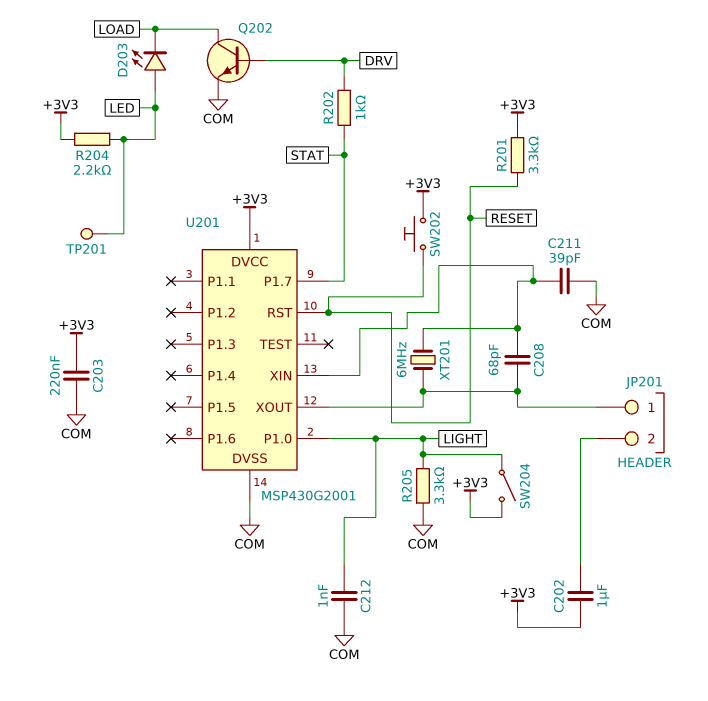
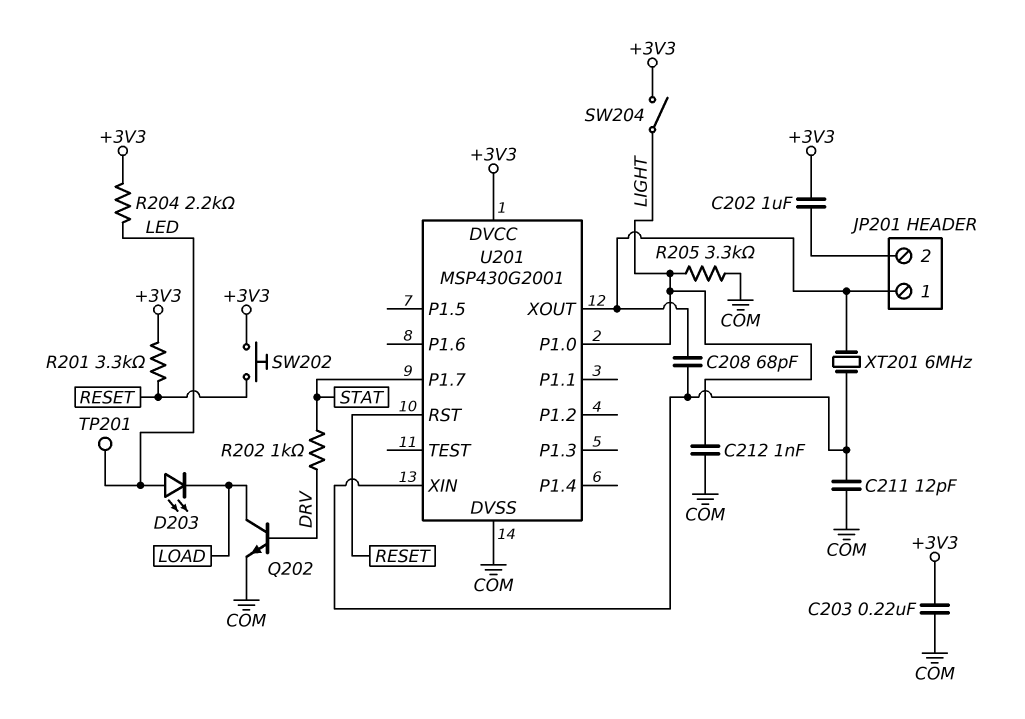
C211: 39pF (COM, U201/XIN) -> 12pF (COM, U201/XIN)

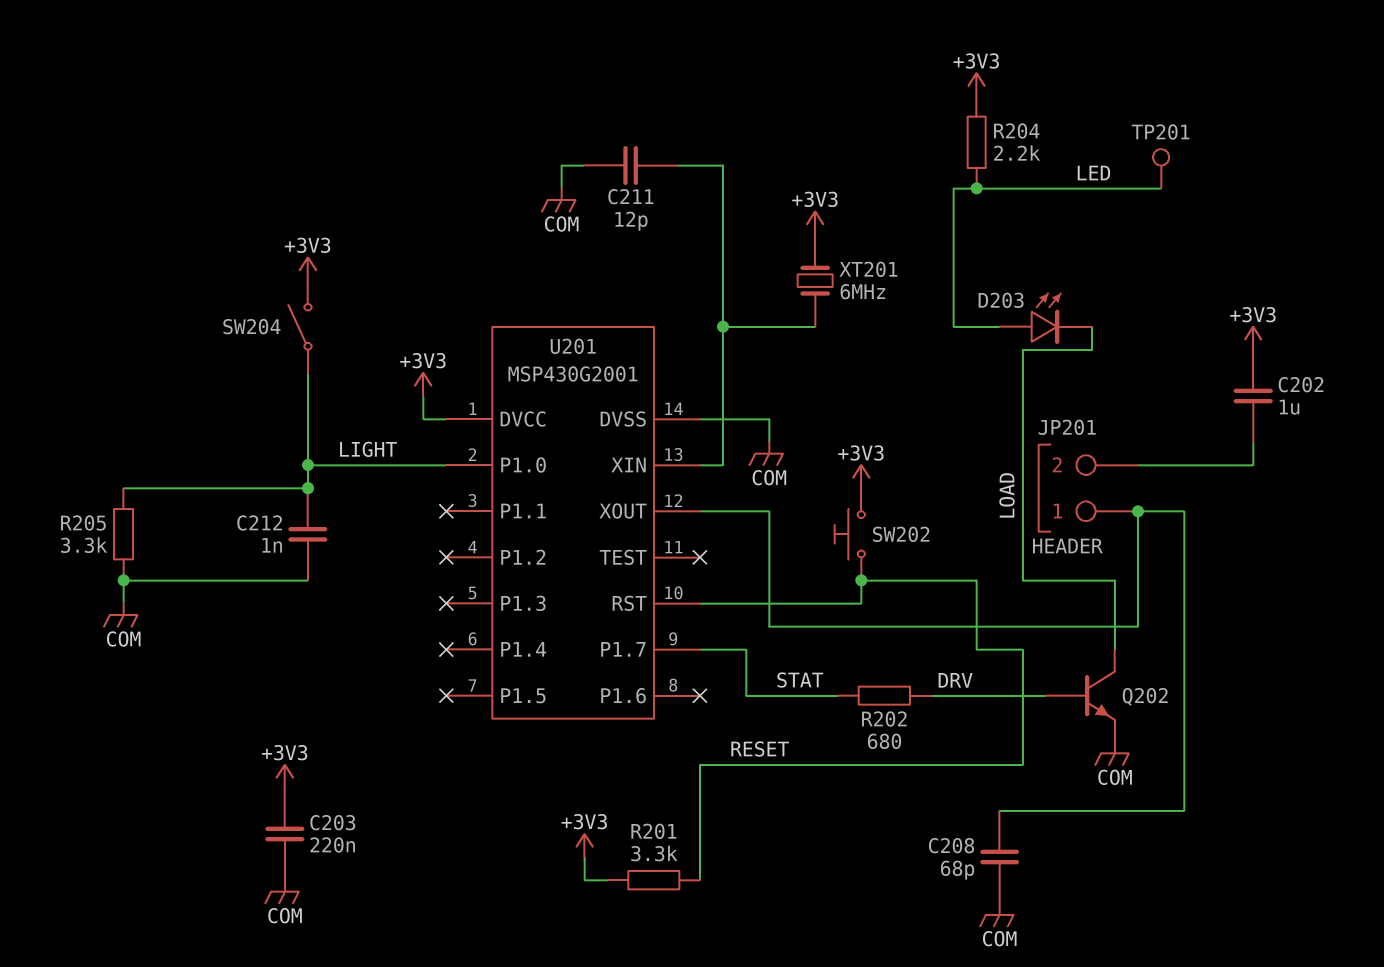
C208: 68pF (JP201/1, U201/XIN) -> 68pF (COM, JP201/1)
R202: 1k (DRV, STAT) -> 680 (DRV, STAT)
XT201: 6MHz (JP201/1, U201/XIN) -> 6MHz (+3V3, U201/XIN)

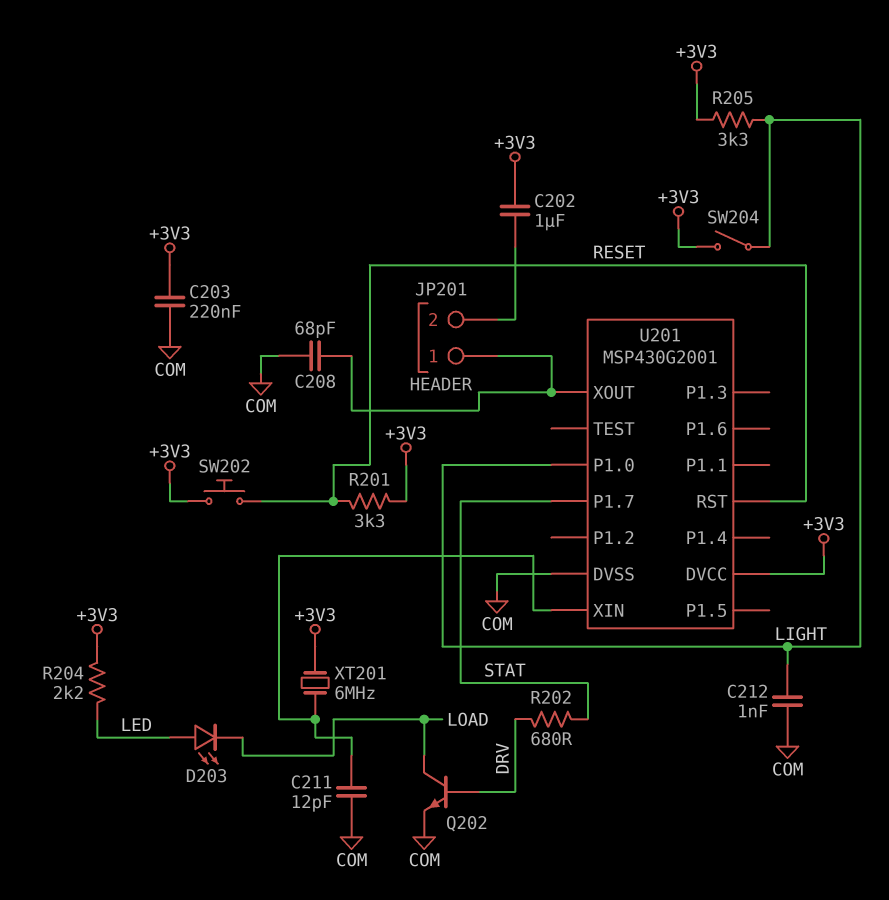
R205: 3.3k (COM, LIGHT) -> 3.3k (+3V3, LIGHT)
TP201: test point (LED) -> none

